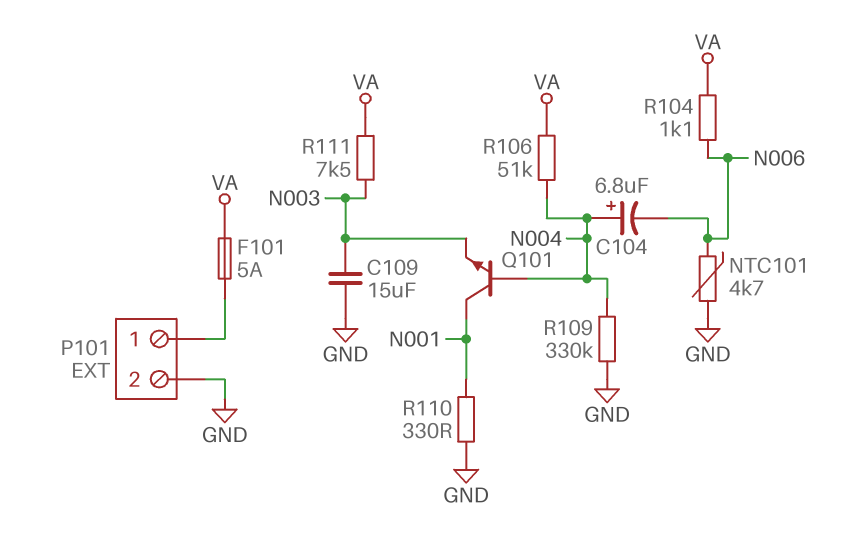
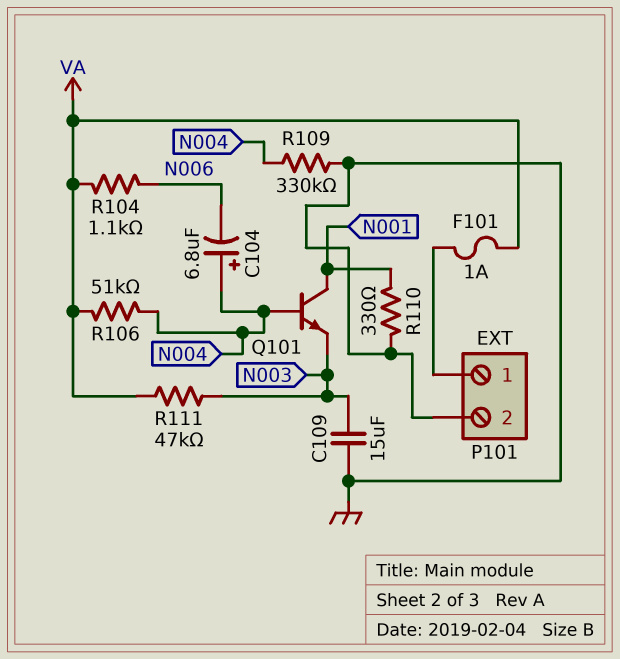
F101: 5A (P101/1, VA) -> 1A (P101/1, VA)
NTC101: 4.7k (GND, N006) -> none
R111: 7.5k (N003, VA) -> 47k (N003, VA)

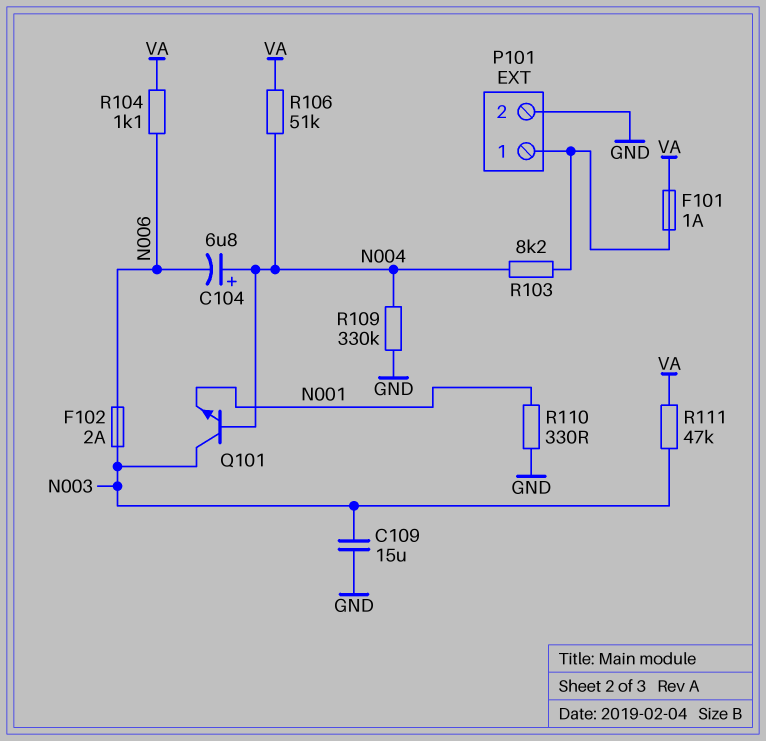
F102: none -> 2A (N003, N006)
Q101: NPN (B N004, C N001, E N003) -> NPN (B N004, C N003, E N001)
R103: none -> 8.2k (N004, P101/1)

